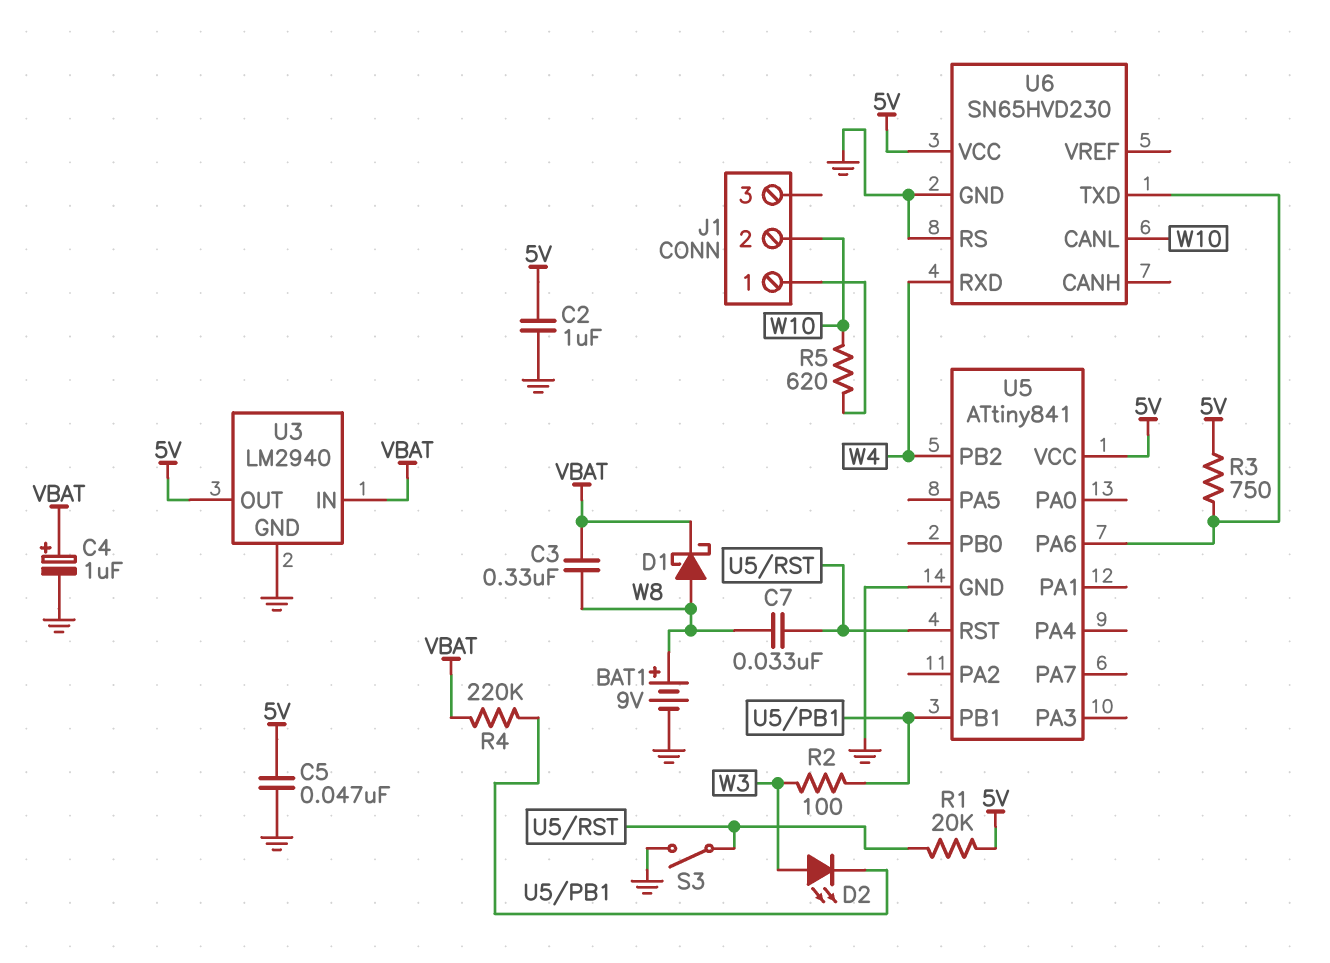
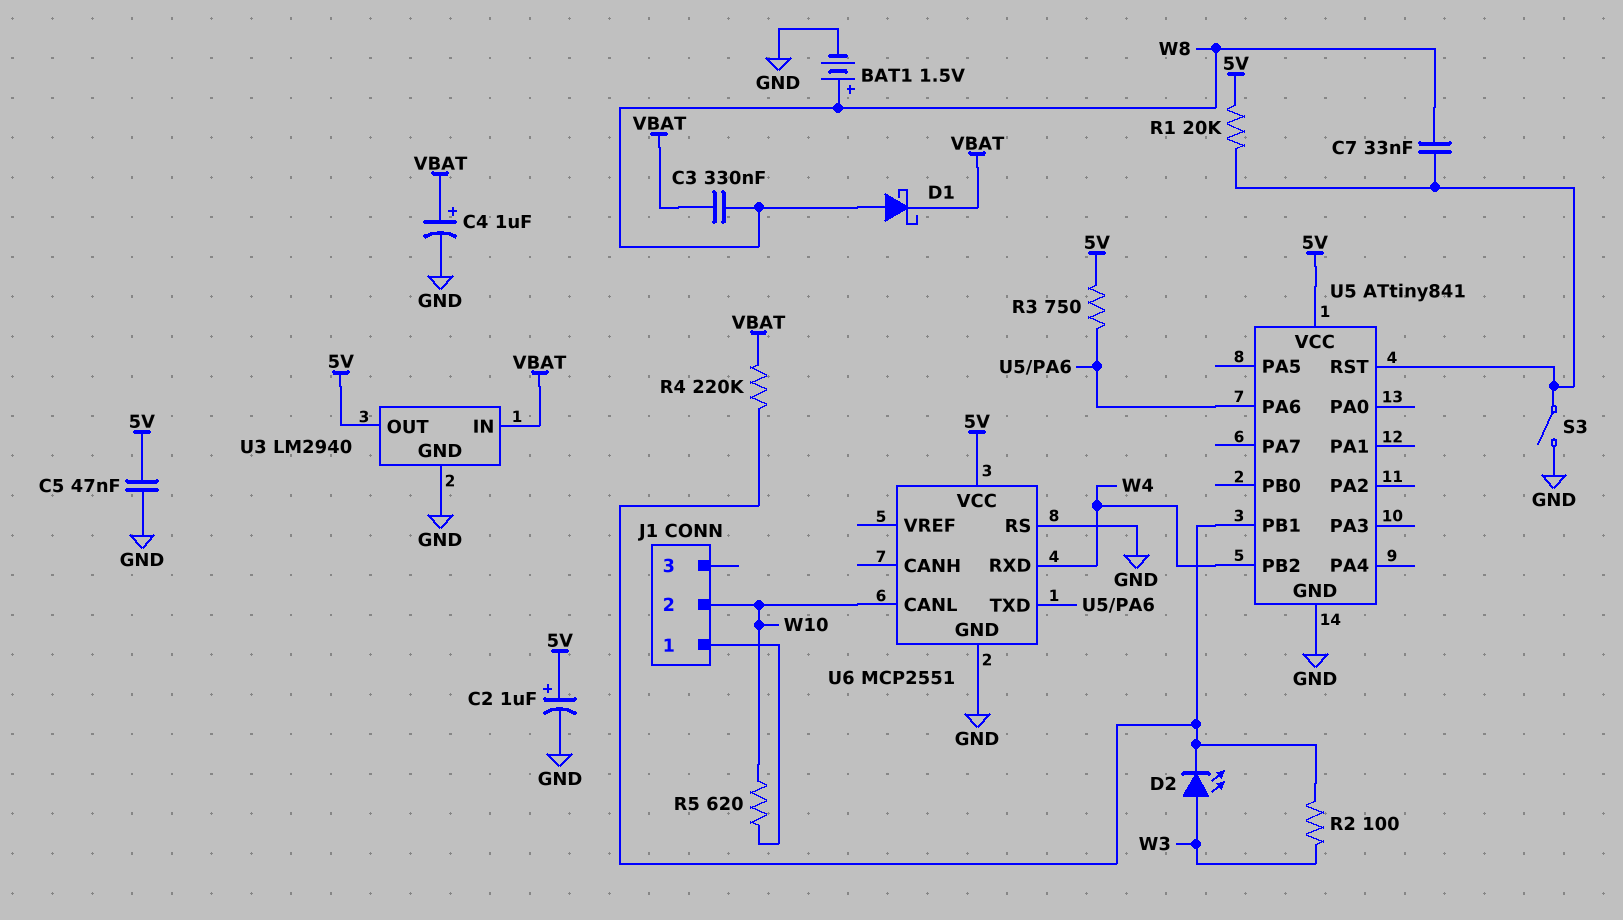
BAT1: 9V (plus W8, minus GND) -> 1.5V (plus W8, minus GND)
C2: 1uF (5V, GND) -> 1uF (plus 5V, minus GND)
U6: SN65HVD230 -> MCP2551

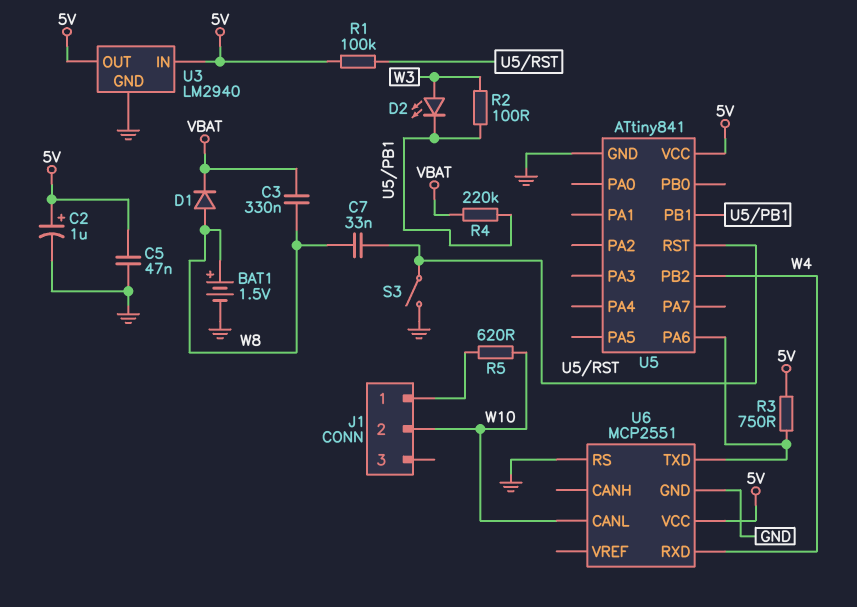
C4: 1uF (plus VBAT, minus GND) -> none
D1: schottky (A W8, K VBAT) -> diode (A W8, K VBAT)
R1: 20k (5V, U5/RST) -> 100k (5V, U5/RST)
U3 pin IN: VBAT -> 5V

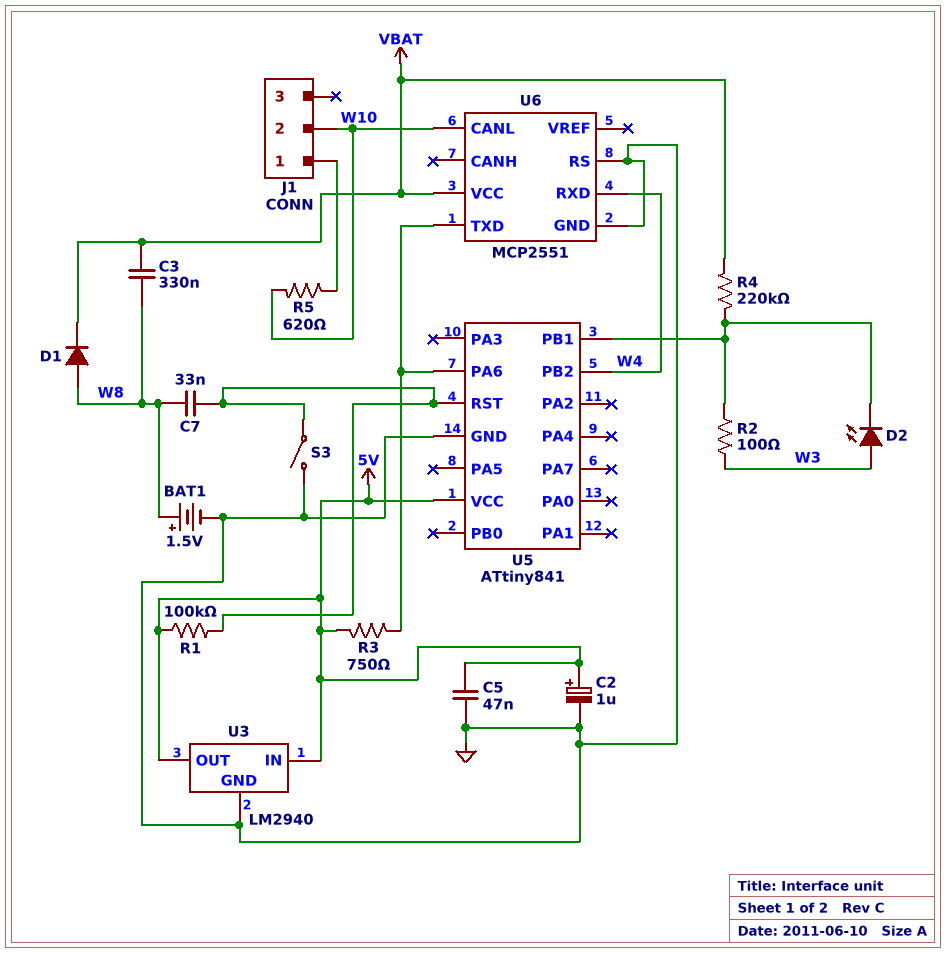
U6 pin VCC: 5V -> VBAT

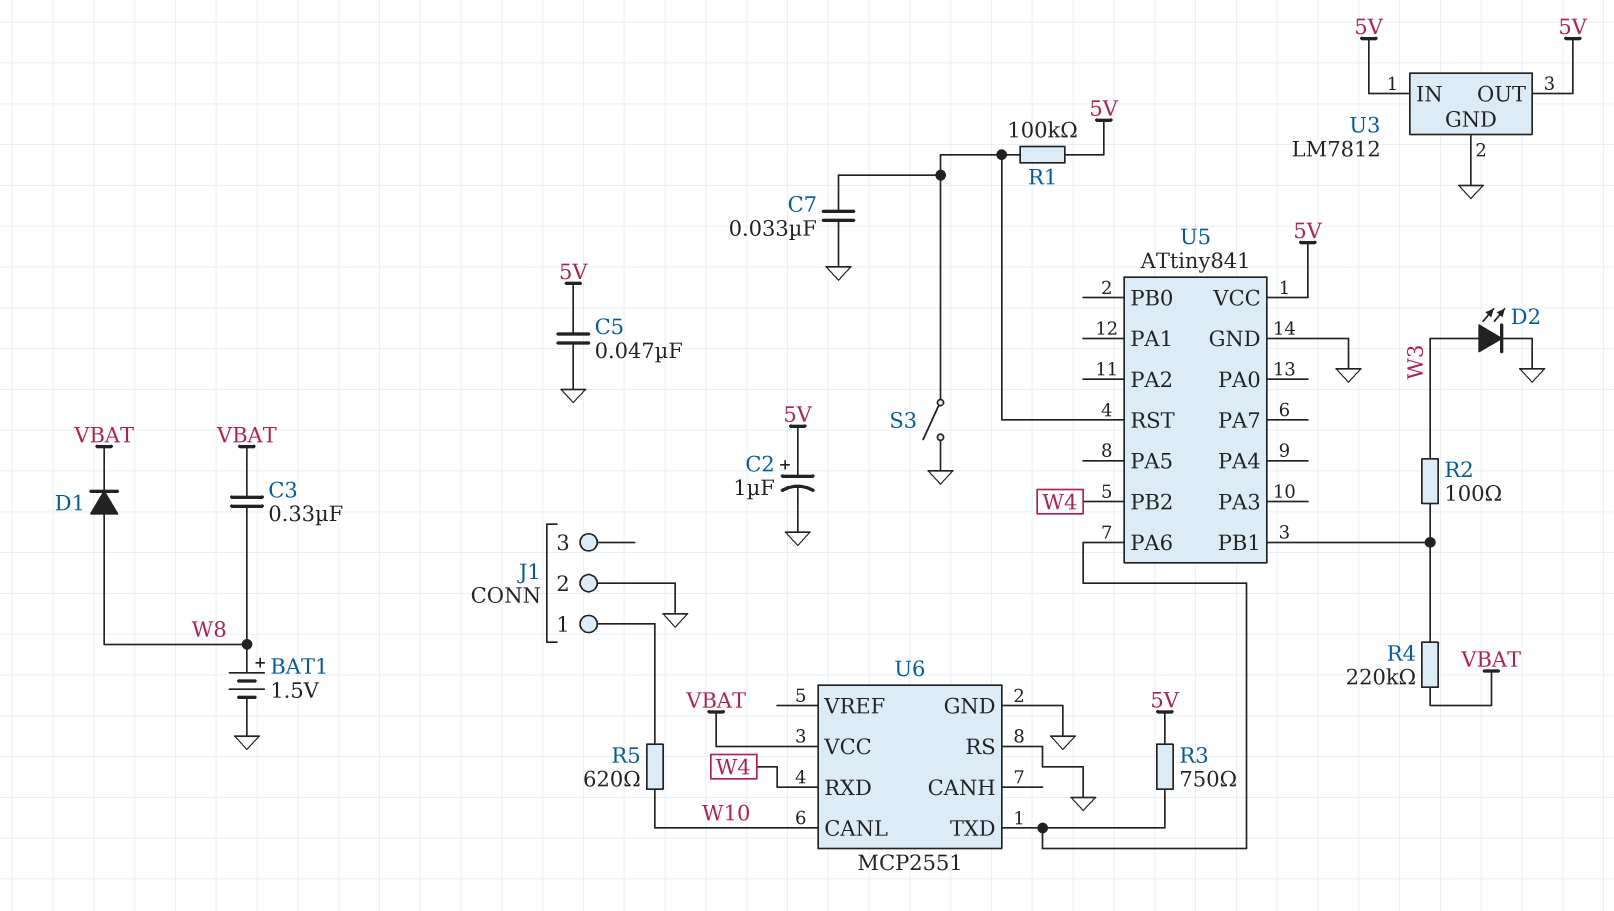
C7: 33nF (U5/RST, W8) -> 33nF (GND, U5/RST)
D2: LED (A W3, K U5/PB1) -> LED (A W3, K GND)
J1 pin 2: W10 -> GND
U3: LM2940 -> LM7812

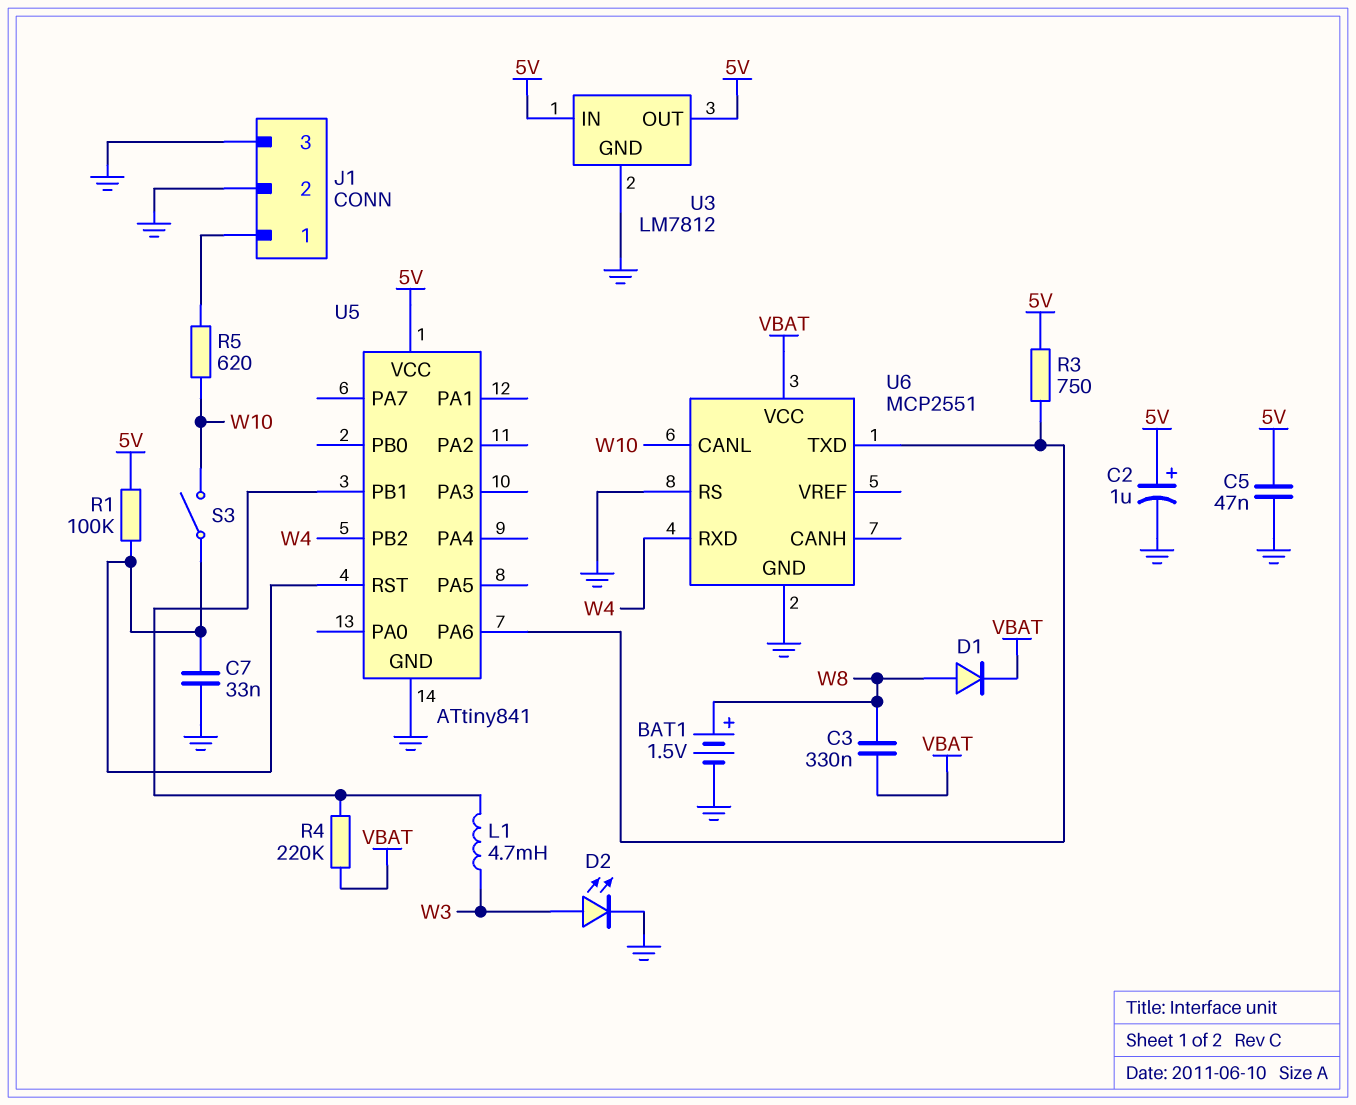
J1 pin 3: none -> GND
L1: none -> 4.7mH (U5/PB1, W3)
R2: 100 (U5/PB1, W3) -> none
S3: switch (GND, U5/RST) -> switch (U5/RST, W10)

